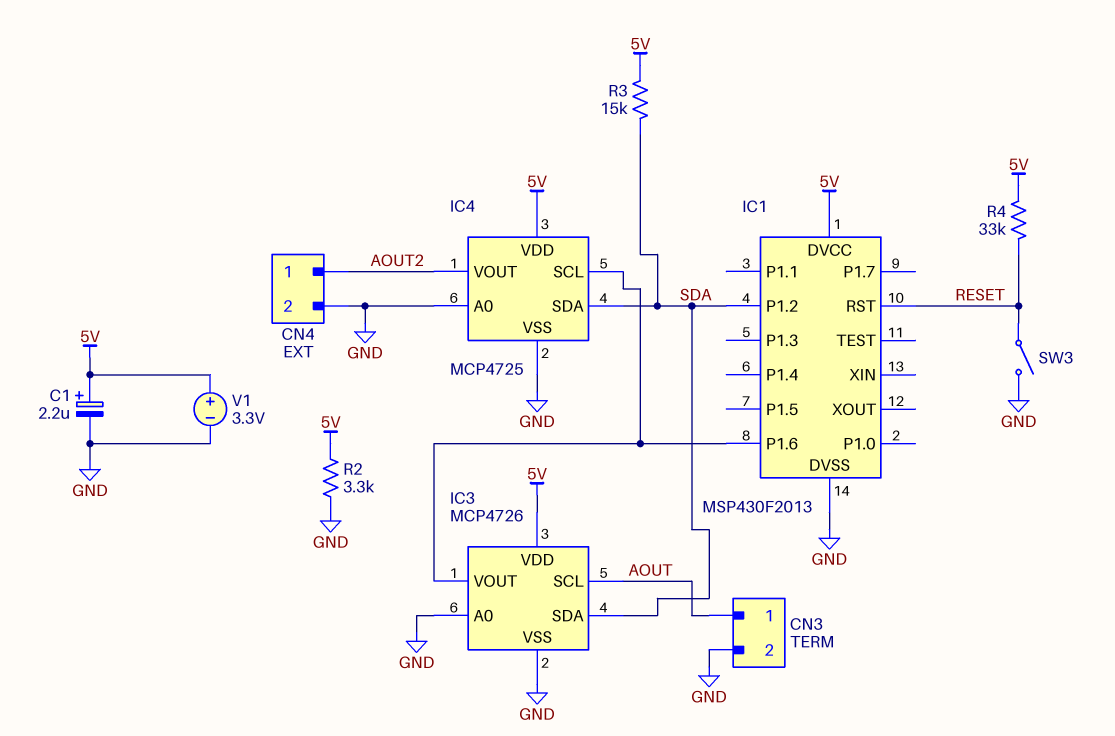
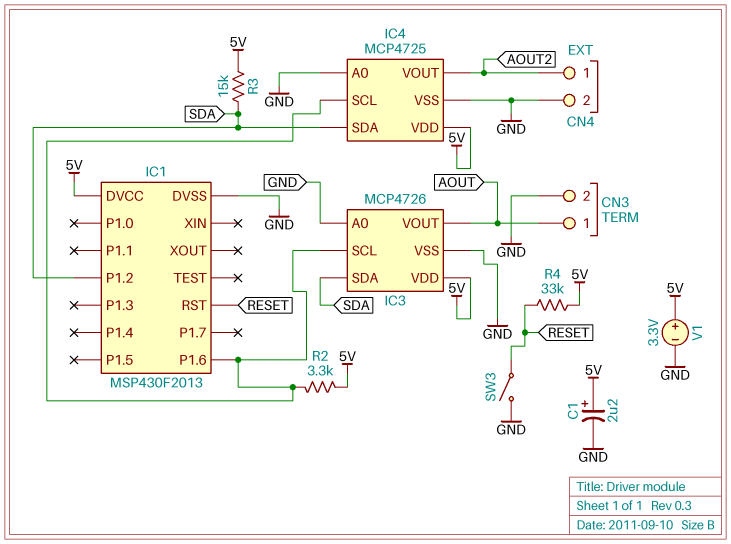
IC3 pin SCL: AOUT -> IC1/P1.6
IC3 pin VOUT: IC1/P1.6 -> AOUT
R2: 3.3k (5V, GND) -> 3.3k (5V, IC1/P1.6)

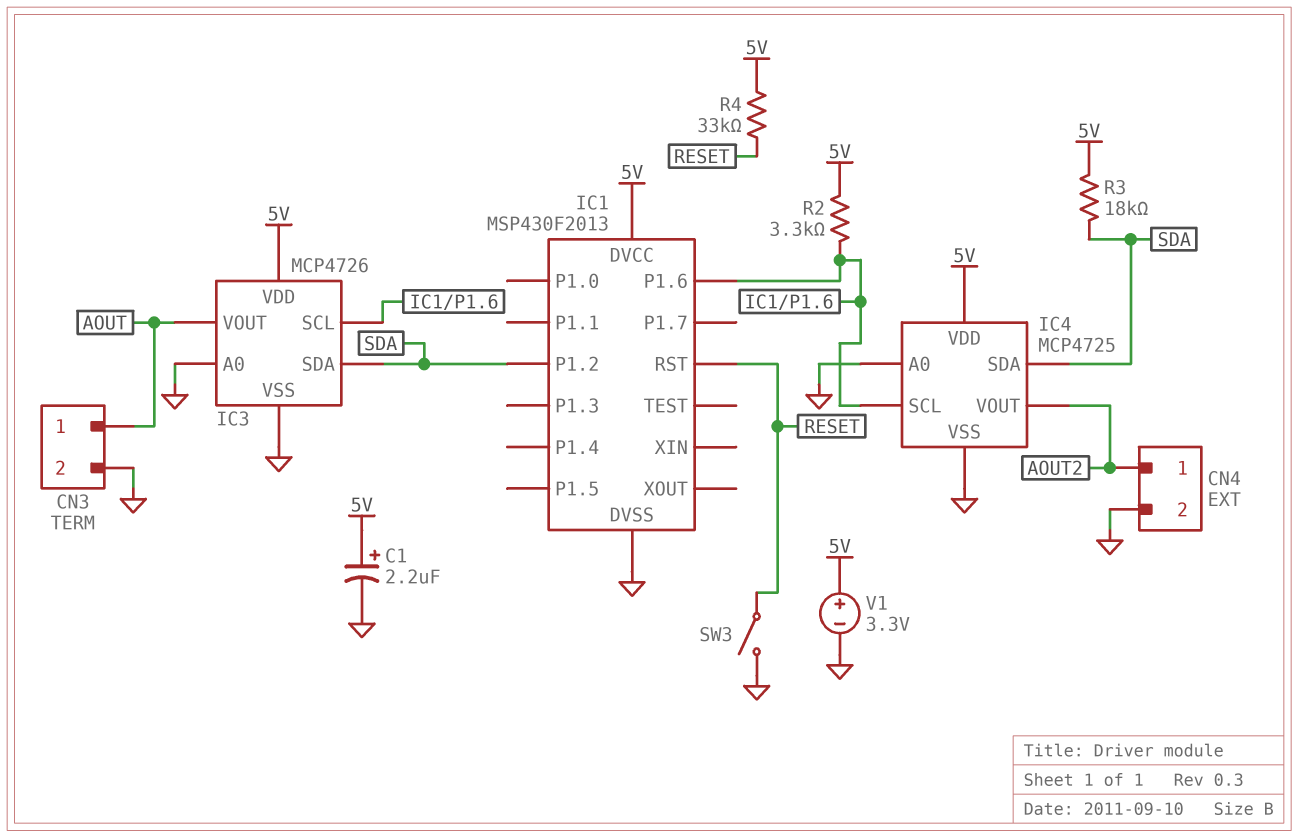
R3: 15k (5V, SDA) -> 18k (5V, SDA)

